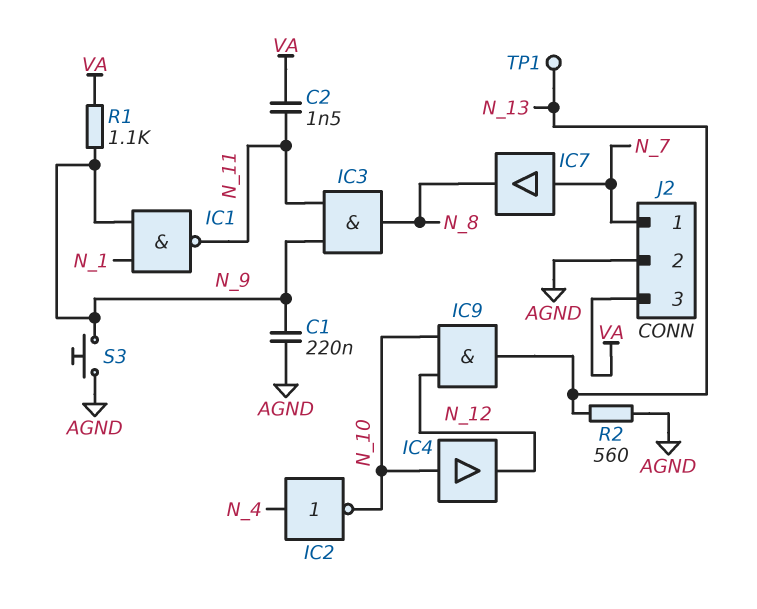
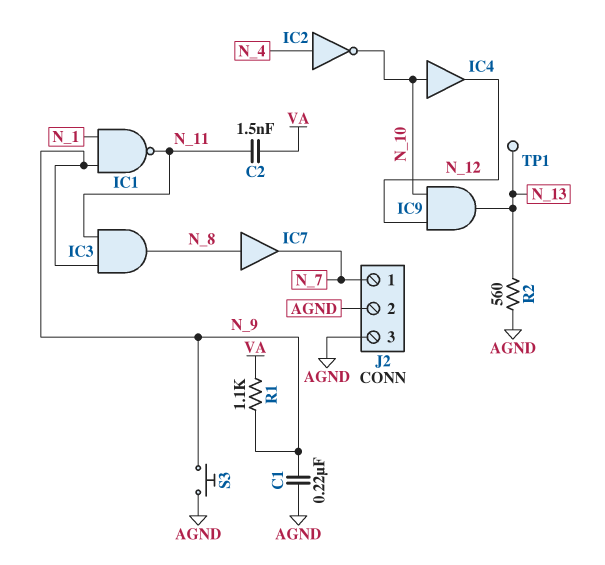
IC7: buffer (in N_7, out N_8) -> buffer (in N_8, out N_7)
J2 pin 3: VA -> AGND

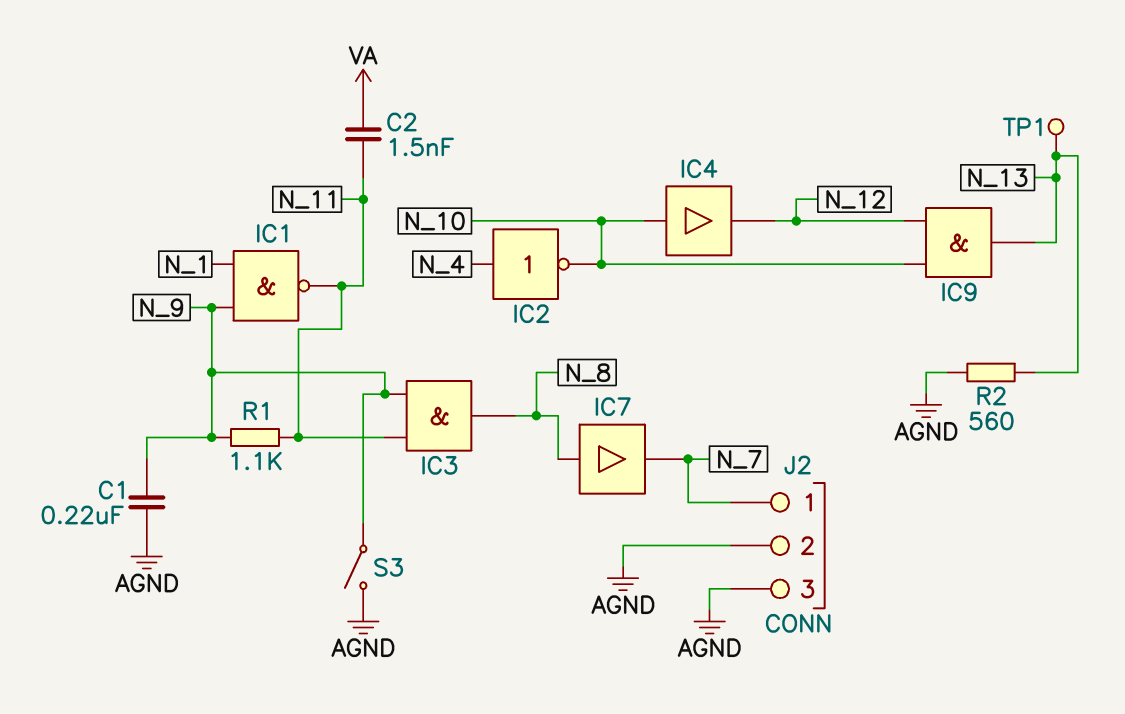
R1: 1.1k (N_9, VA) -> 1.1k (N_9, N_11)
S3: button (AGND, N_9) -> switch (AGND, N_9)

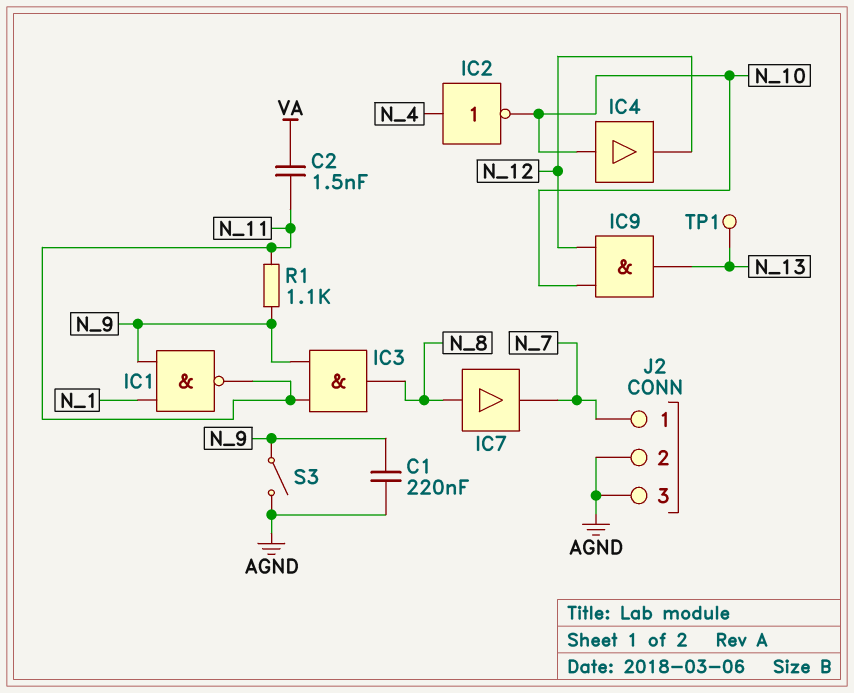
R2: 560 (AGND, N_13) -> none

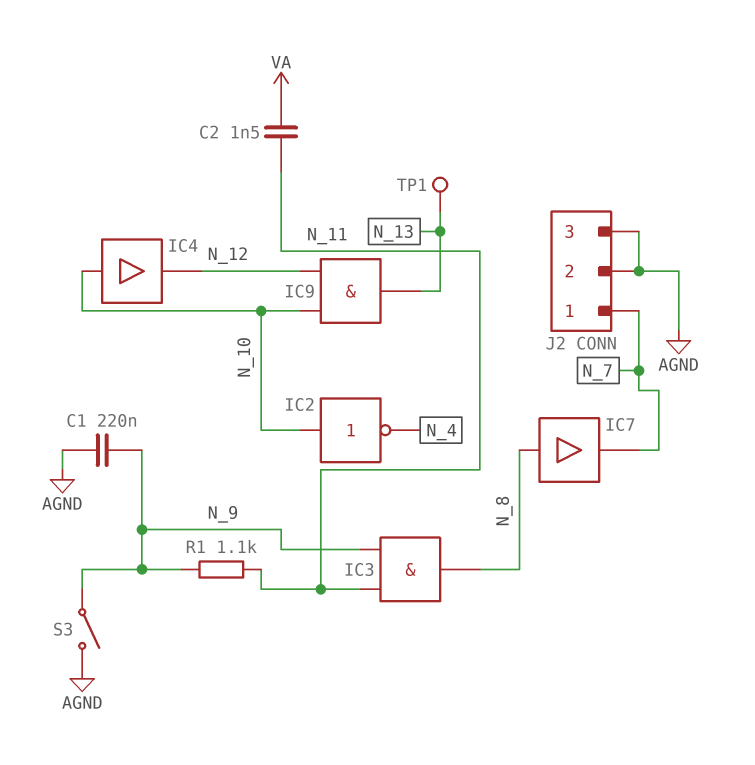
IC1: NAND (in N_1, in N_9, out N_11) -> none
IC2: NOT (in N_4, out N_10) -> NOT (in N_10, out N_4)

